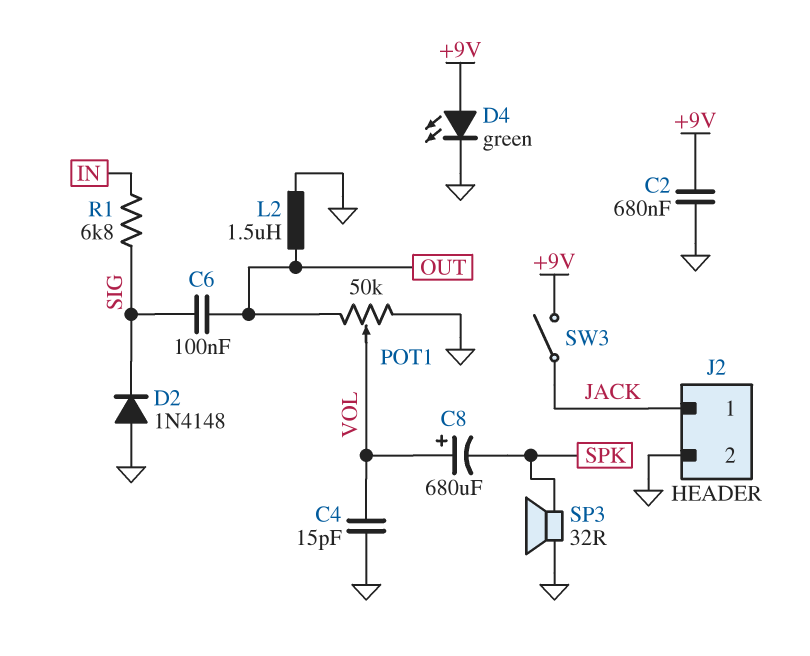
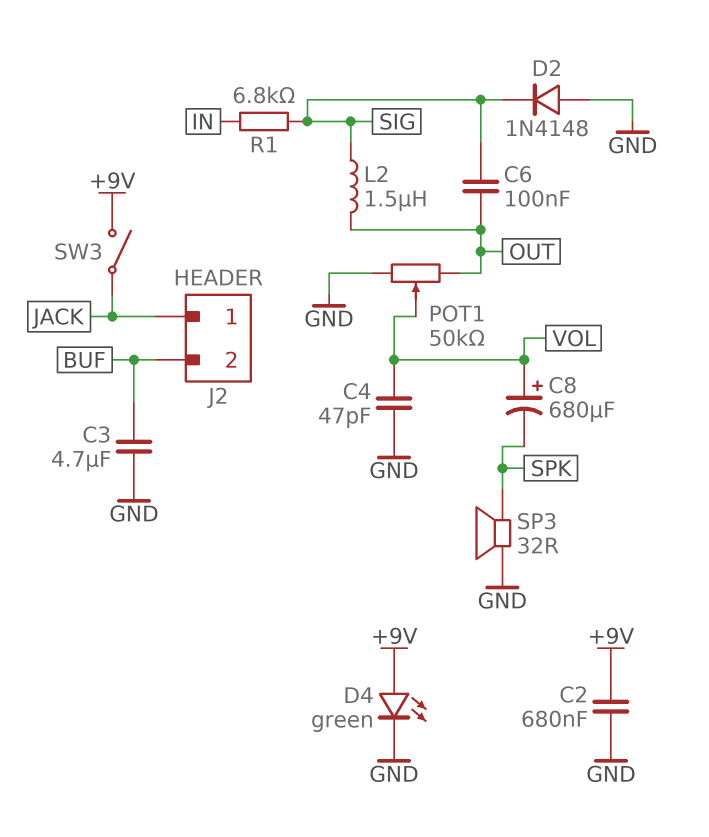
C3: none -> 4.7uF (BUF, GND)
C4: 15pF (GND, VOL) -> 47pF (GND, VOL)
J2 pin 2: GND -> BUF
L2: 1.5uH (GND, OUT) -> 1.5uH (OUT, SIG)

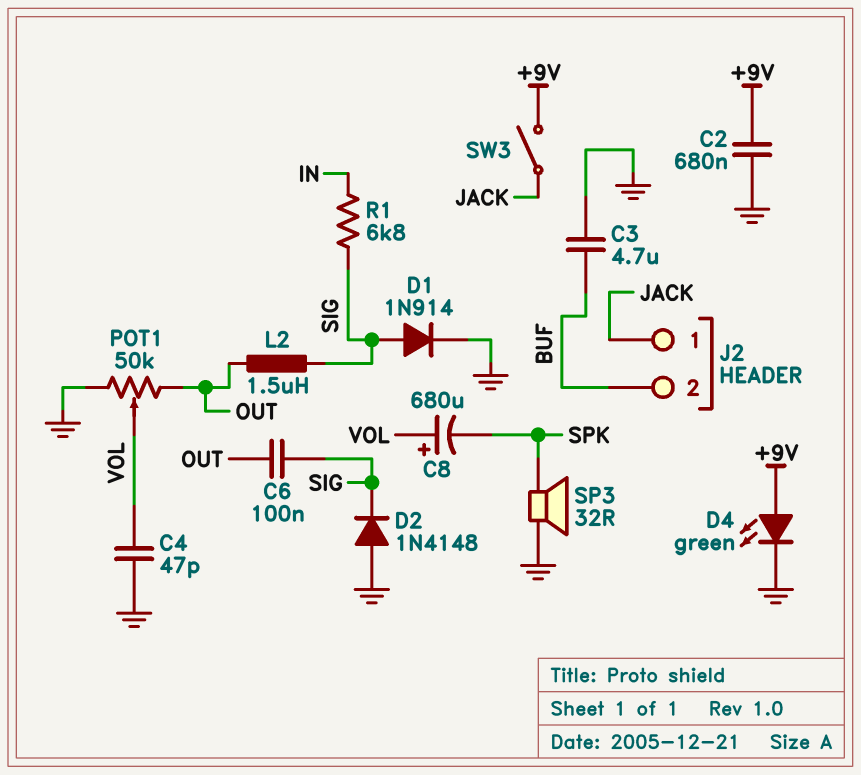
D1: none -> diode 1N914 (A SIG, K GND)

